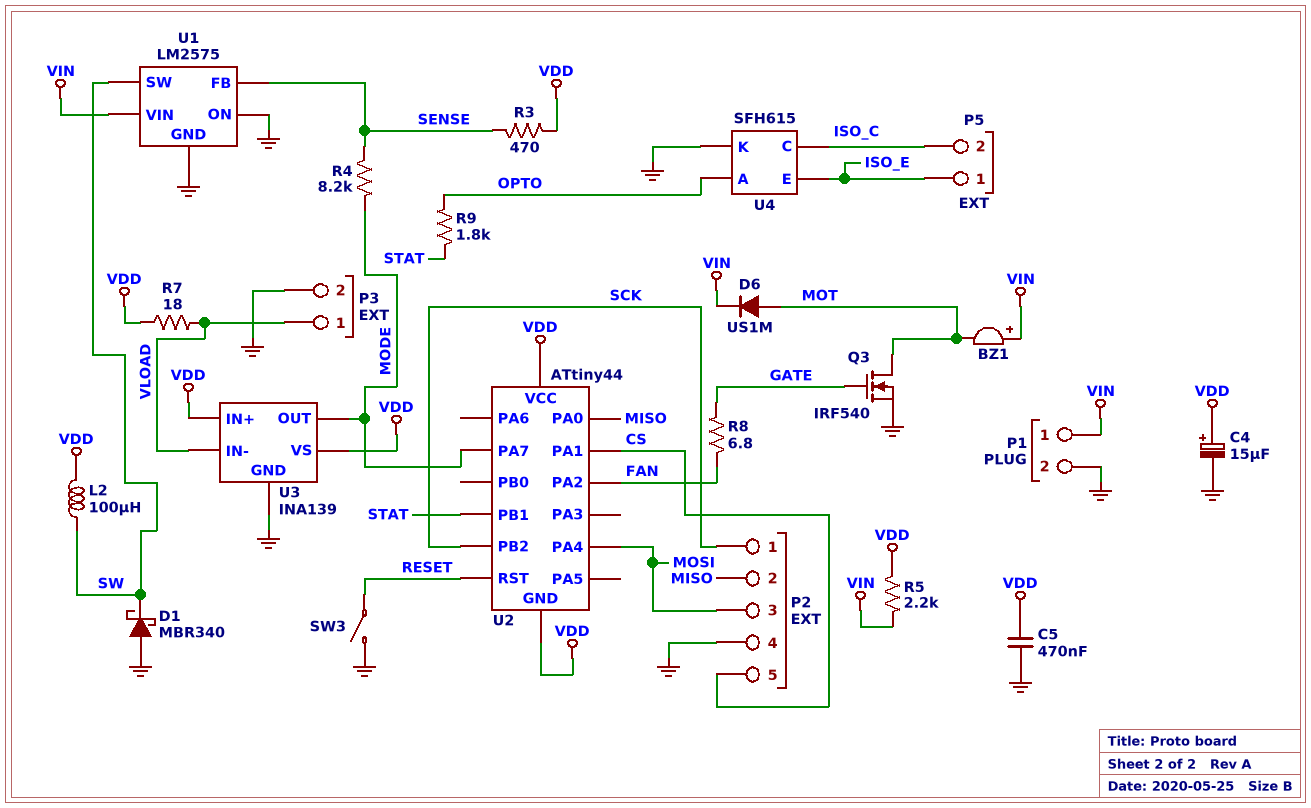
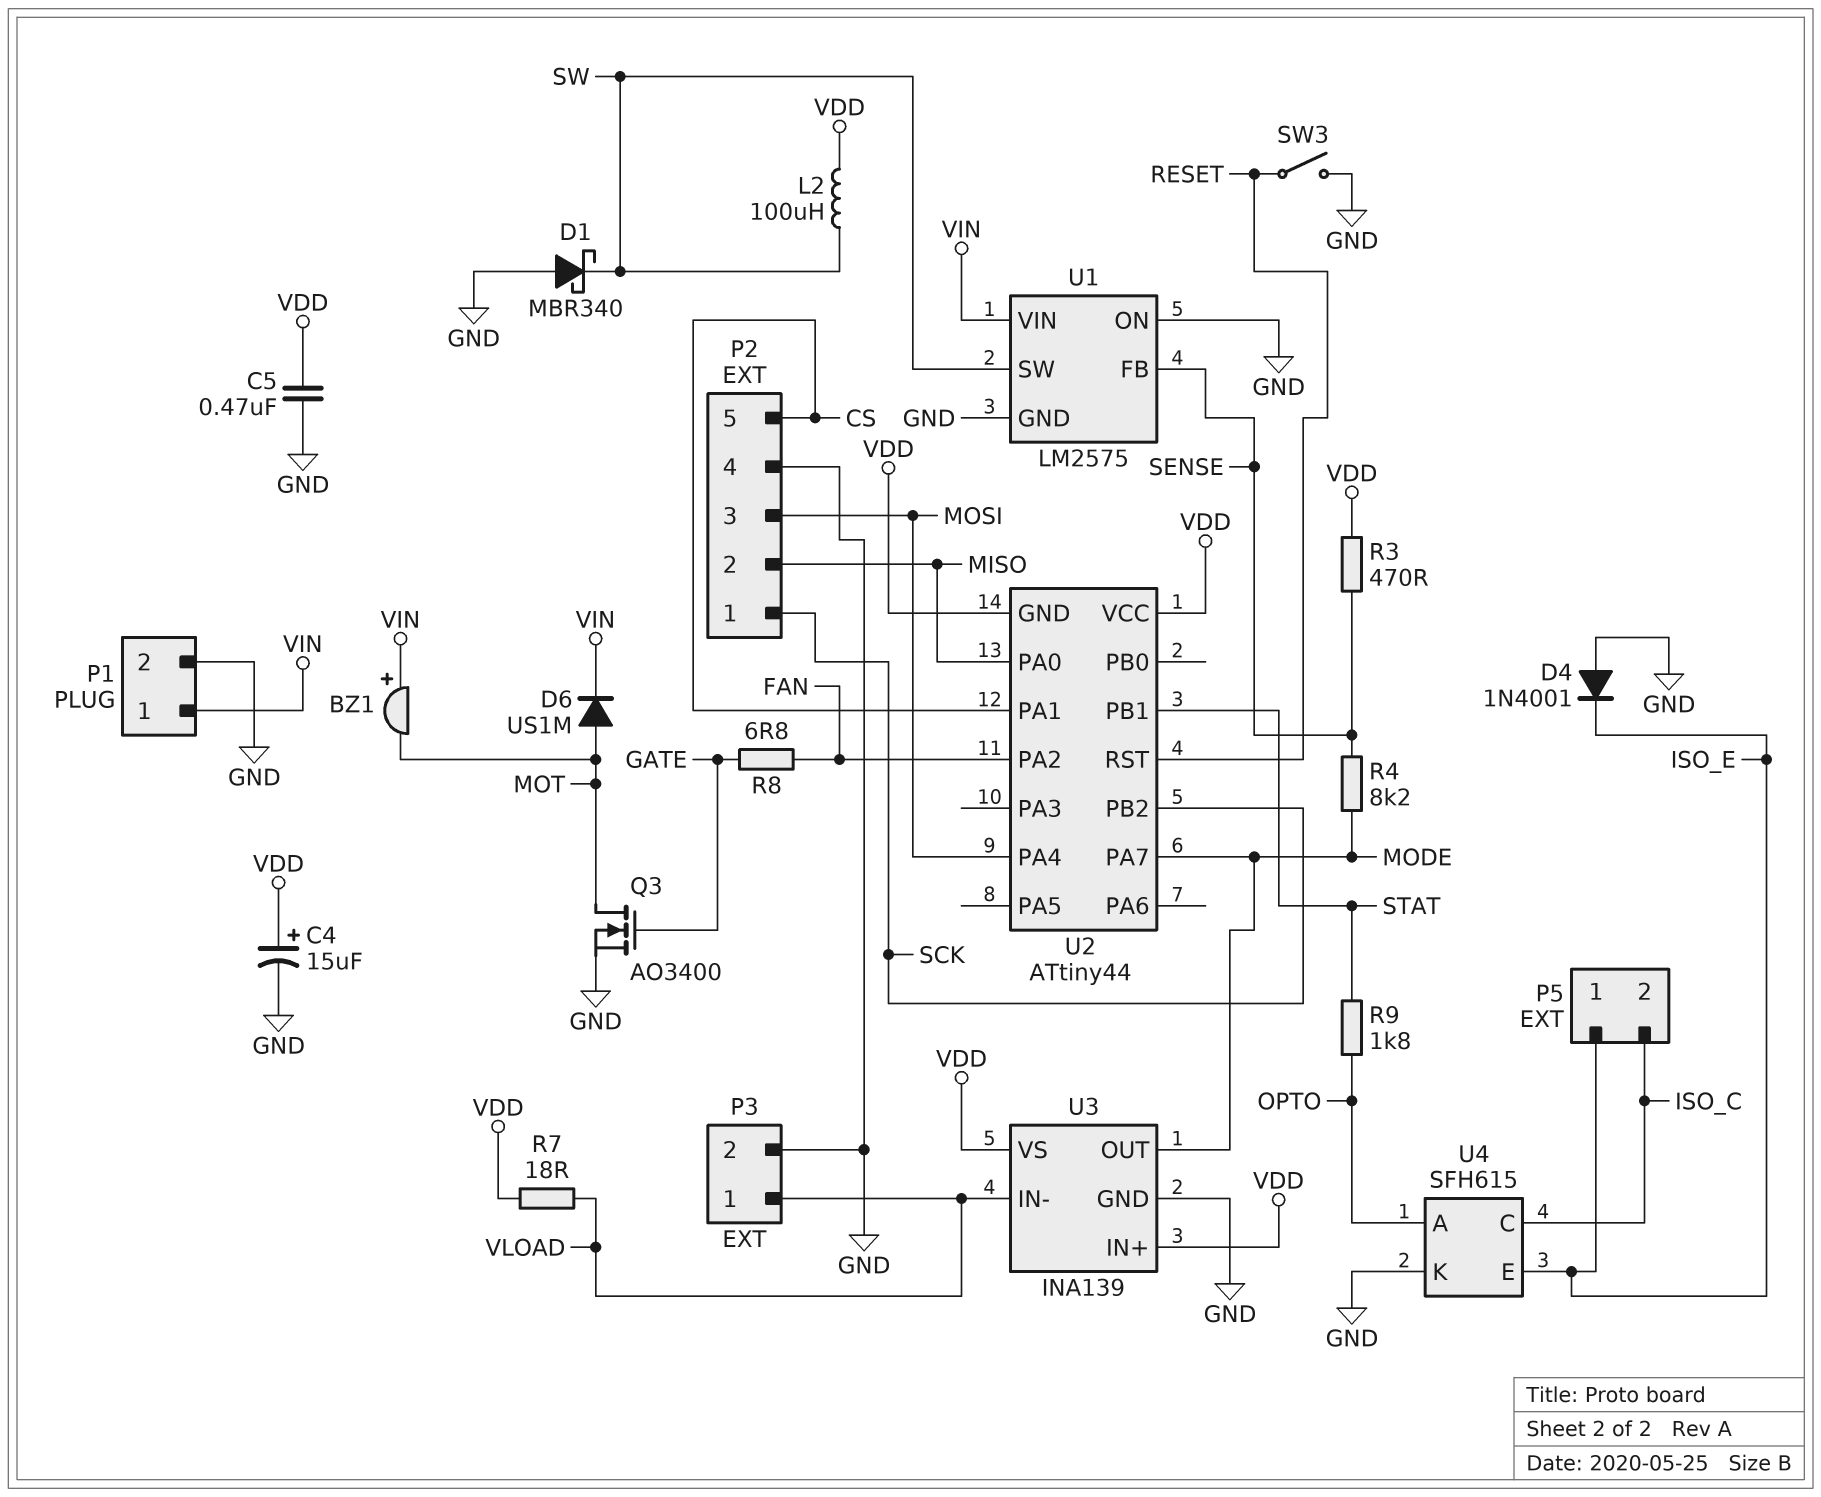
D4: none -> diode 1N4001 (A GND, K ISO_E)
Q3: NMOS IRF540 (G GATE, D MOT, S GND) -> NMOS AO3400 (G GATE, D MOT, S GND)
R5: 2.2k (VDD, VIN) -> none

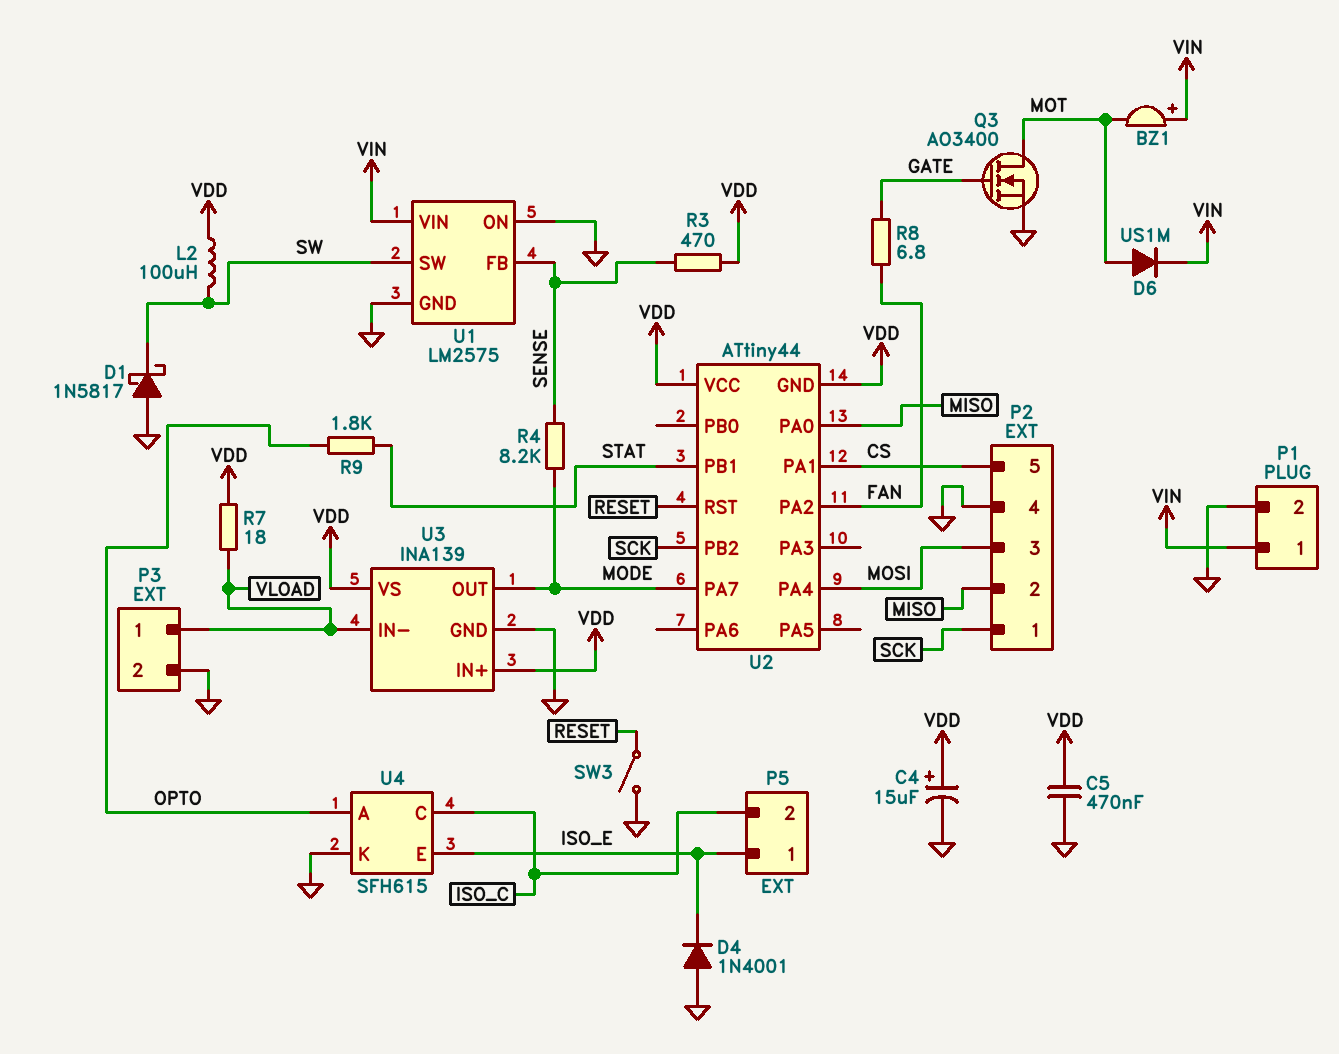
D1: schottky MBR340 (A GND, K SW) -> schottky 1N5817 (A GND, K SW)

